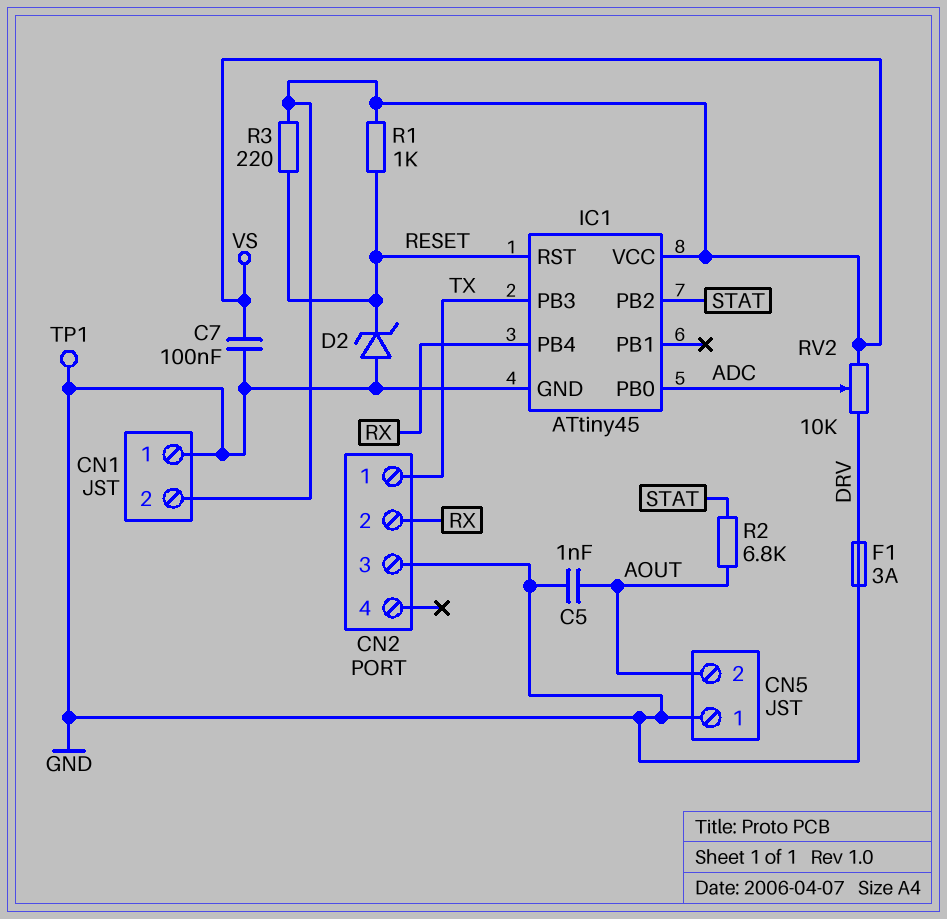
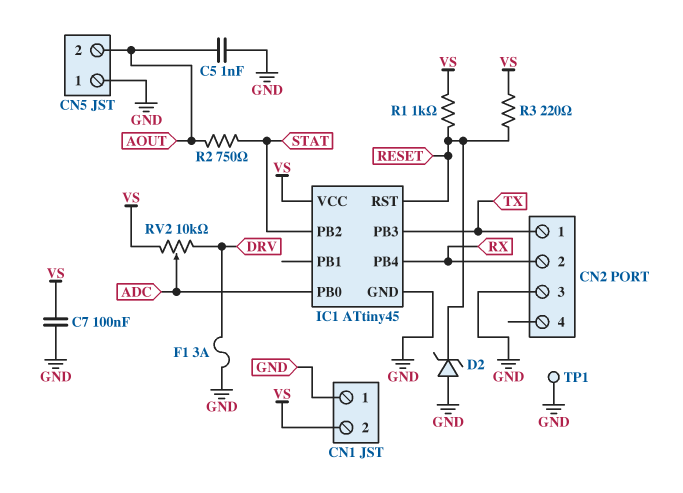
R2: 6.8k (AOUT, STAT) -> 750 (AOUT, STAT)

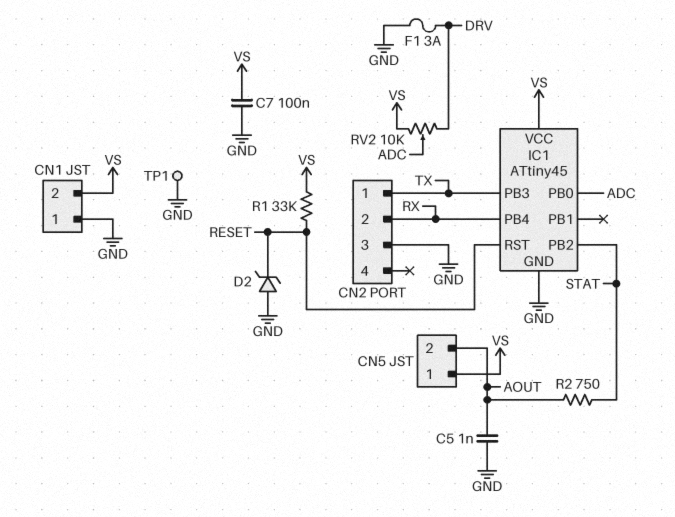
CN5 pin 1: GND -> VS
R1: 1k (RESET, VS) -> 33k (RESET, VS)
R3: 220 (RESET, VS) -> none

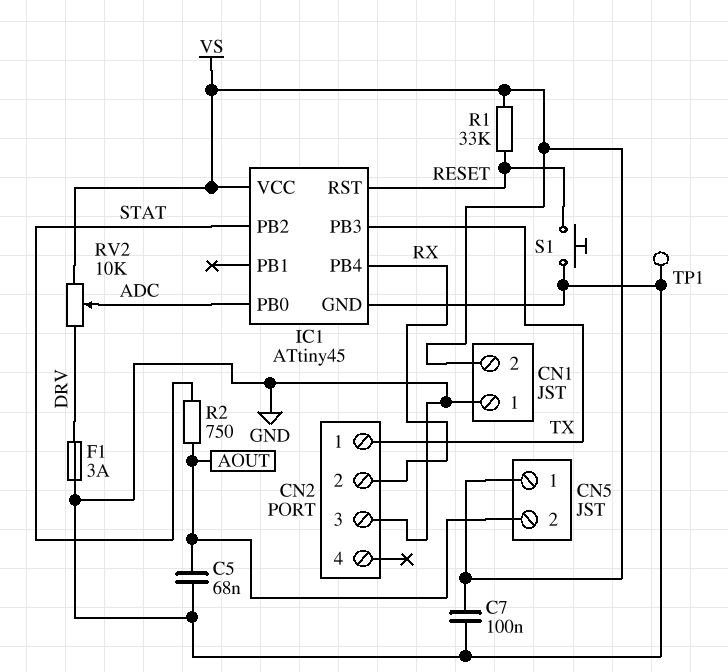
C5: 1nF (AOUT, GND) -> 68nF (AOUT, GND)
D2: zener (A GND, K RESET) -> none
S1: none -> button (GND, RESET)

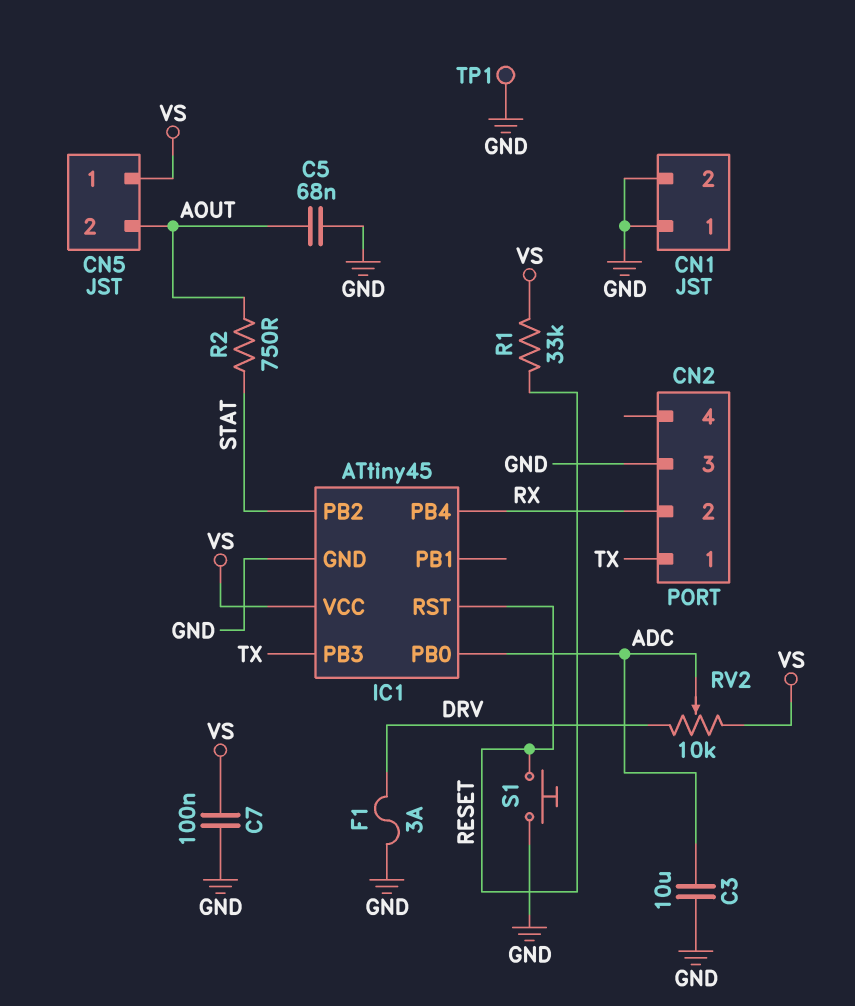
C3: none -> 10uF (ADC, GND)
CN1 pin 2: VS -> GND

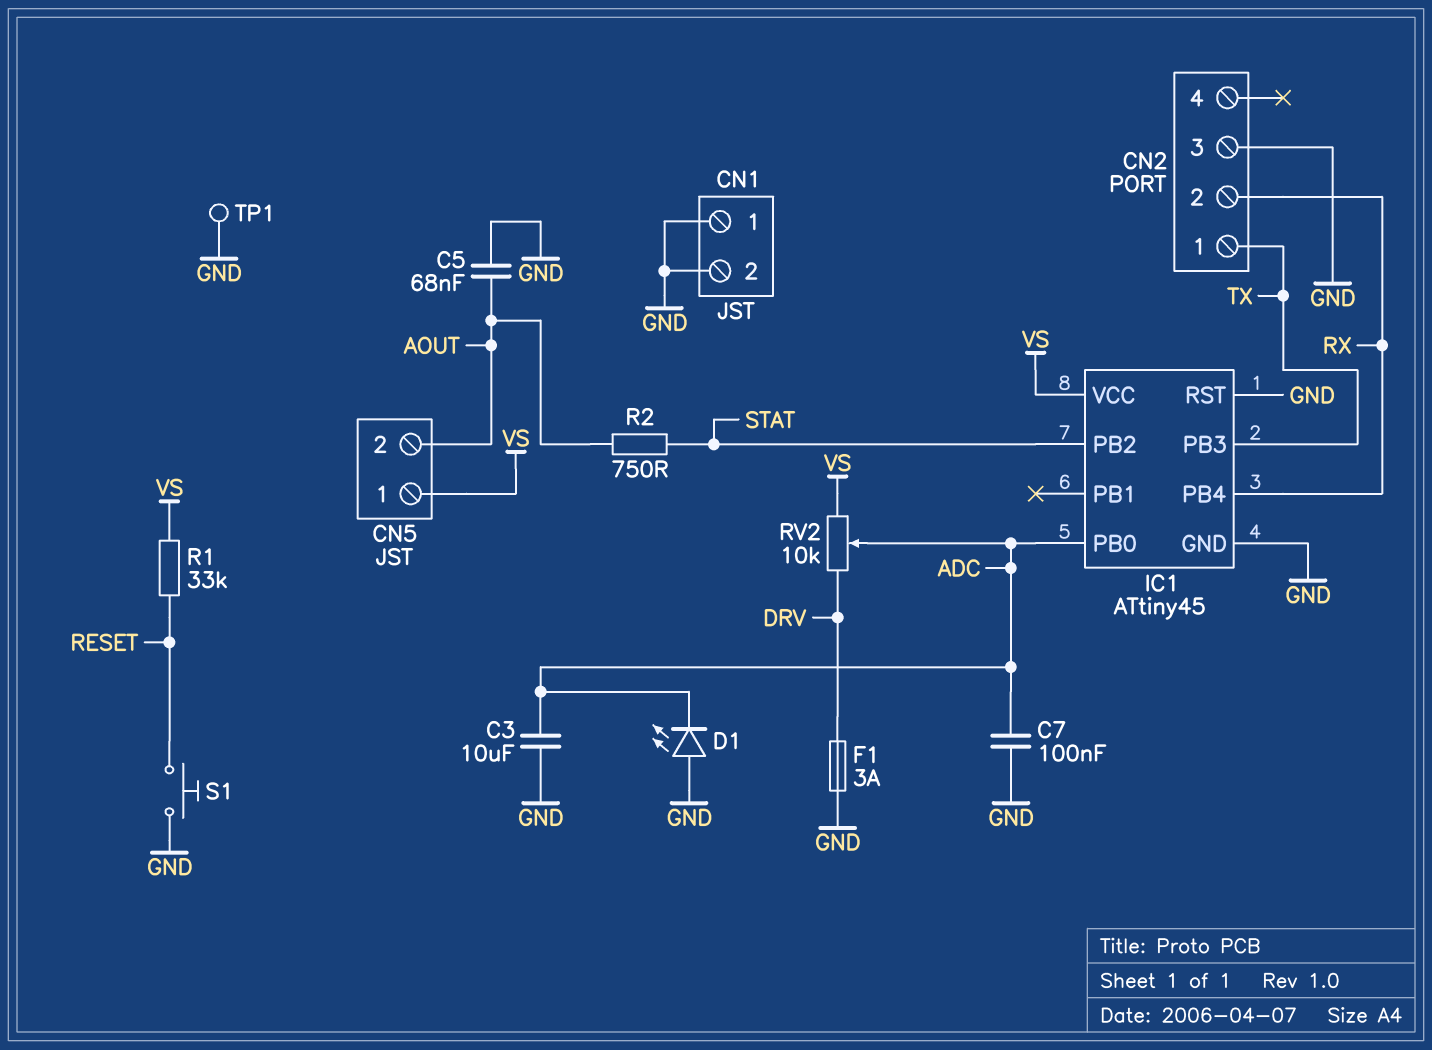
C7: 100nF (GND, VS) -> 100nF (ADC, GND)
D1: none -> LED (A GND, K ADC)
IC1 pin RST: RESET -> GND

